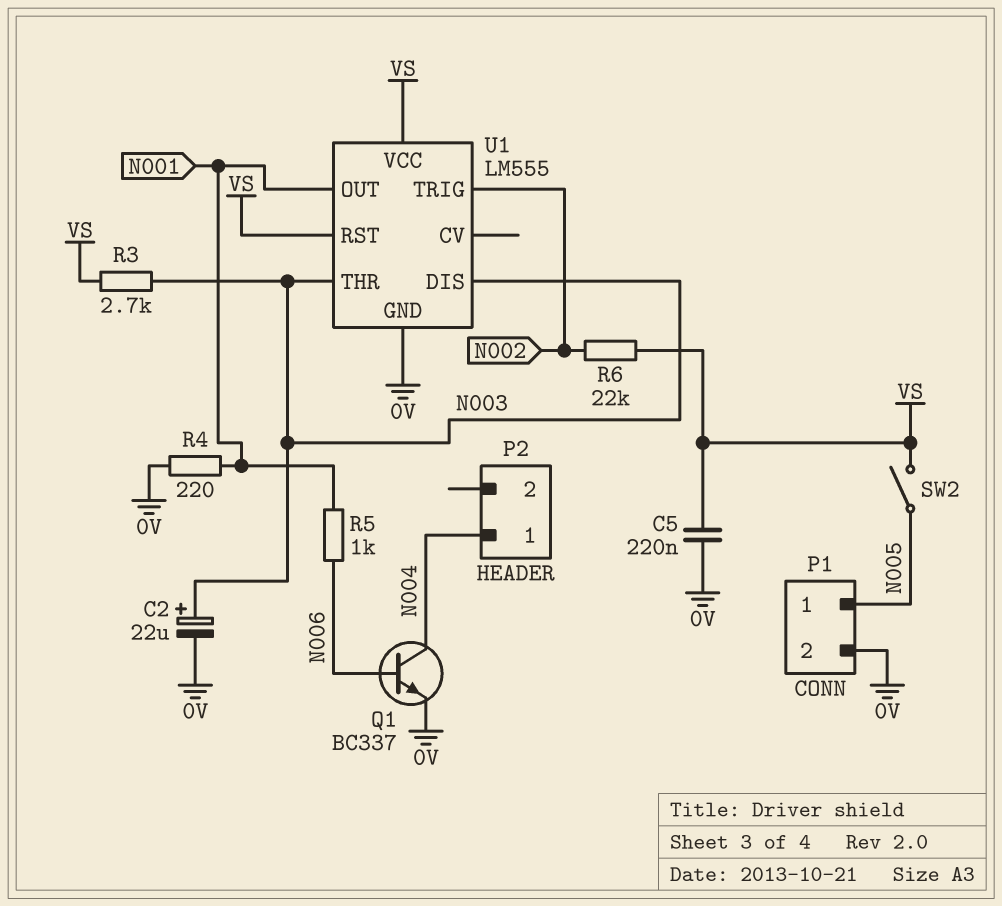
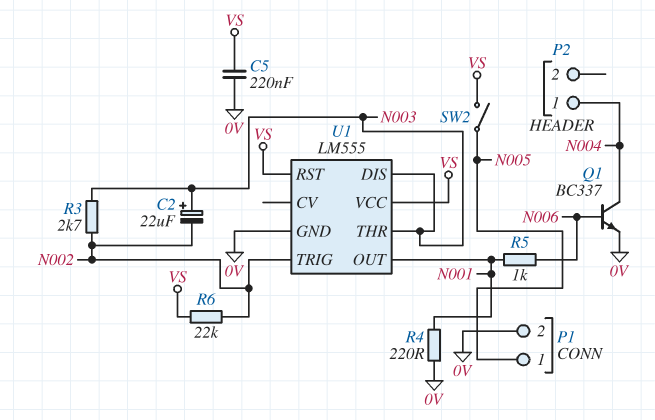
C2: 22uF (plus N003, minus 0V) -> 22uF (plus N003, minus N002)
R3: 2.7k (N003, VS) -> 2.7k (N002, N003)

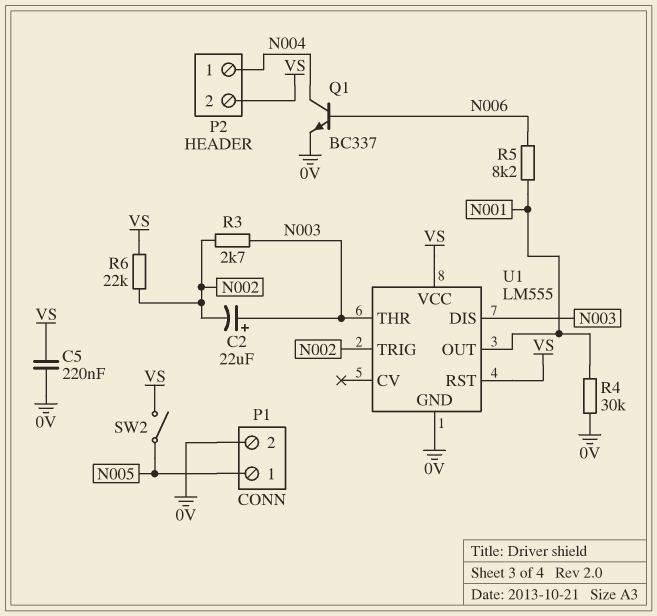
P2 pin 2: none -> VS
R4: 220 (0V, N001) -> 30k (0V, N001)
R5: 1k (N001, N006) -> 8.2k (N001, N006)

